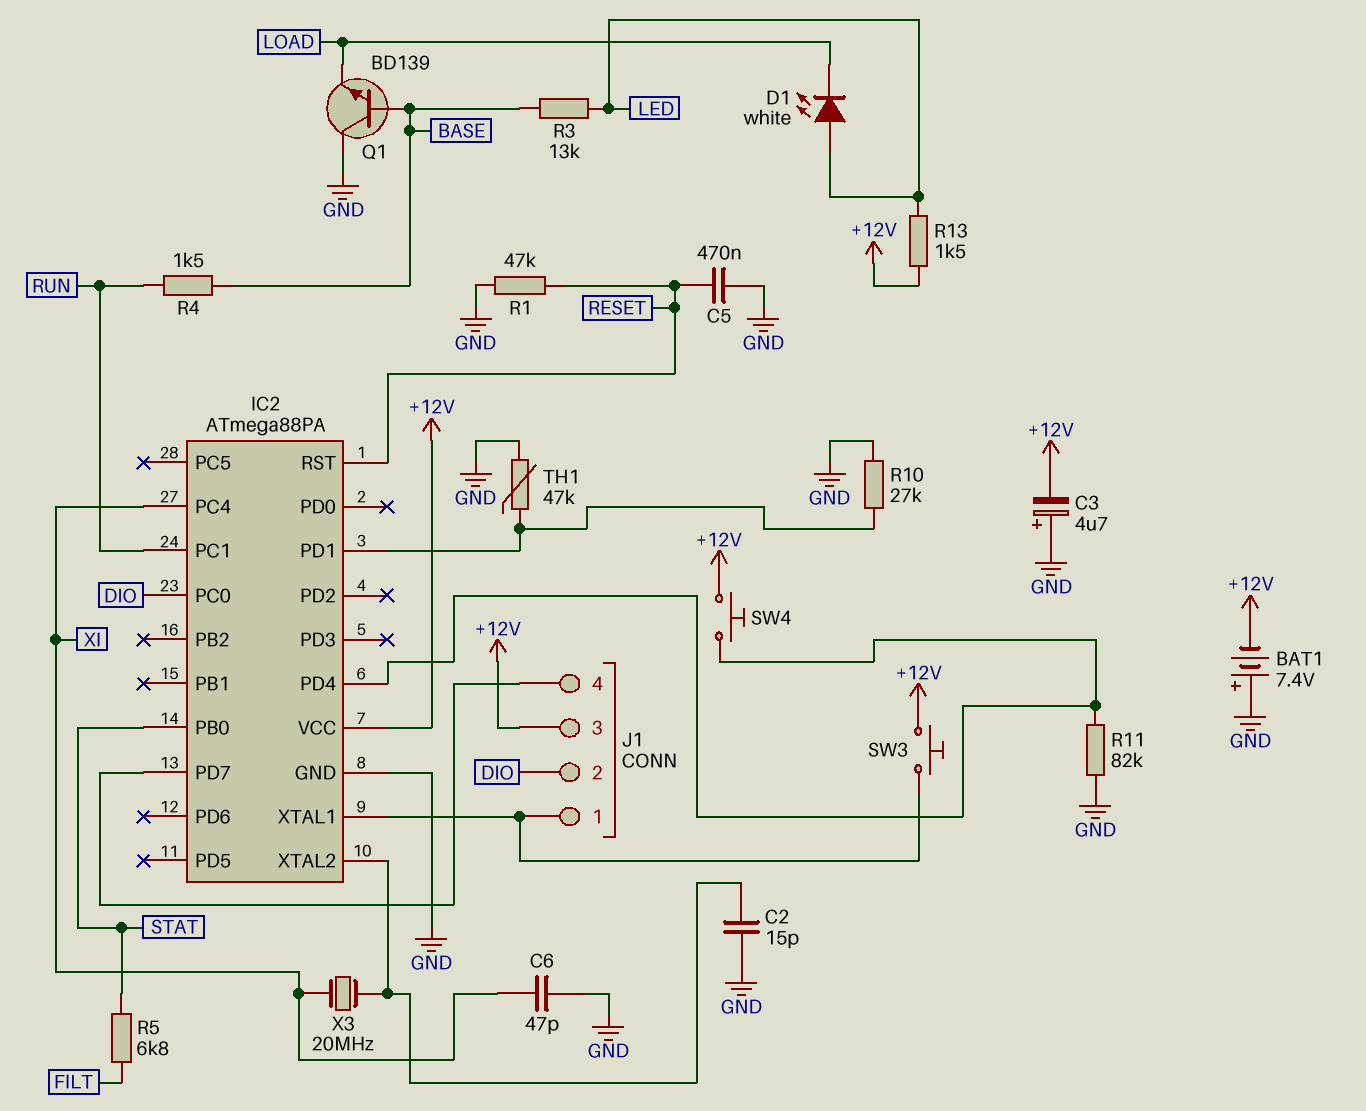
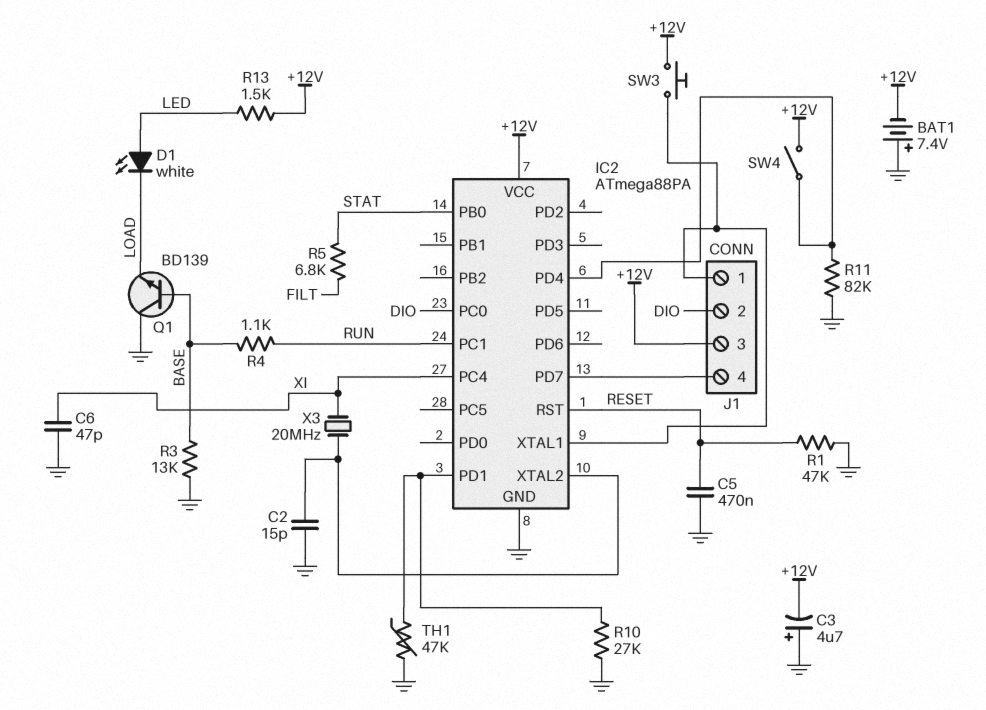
R3: 13k (BASE, LED) -> 13k (BASE, GND)
R4: 1.5k (BASE, RUN) -> 1.1k (BASE, RUN)
SW4: button (+12V, IC2/PD4) -> switch (+12V, IC2/PD4)

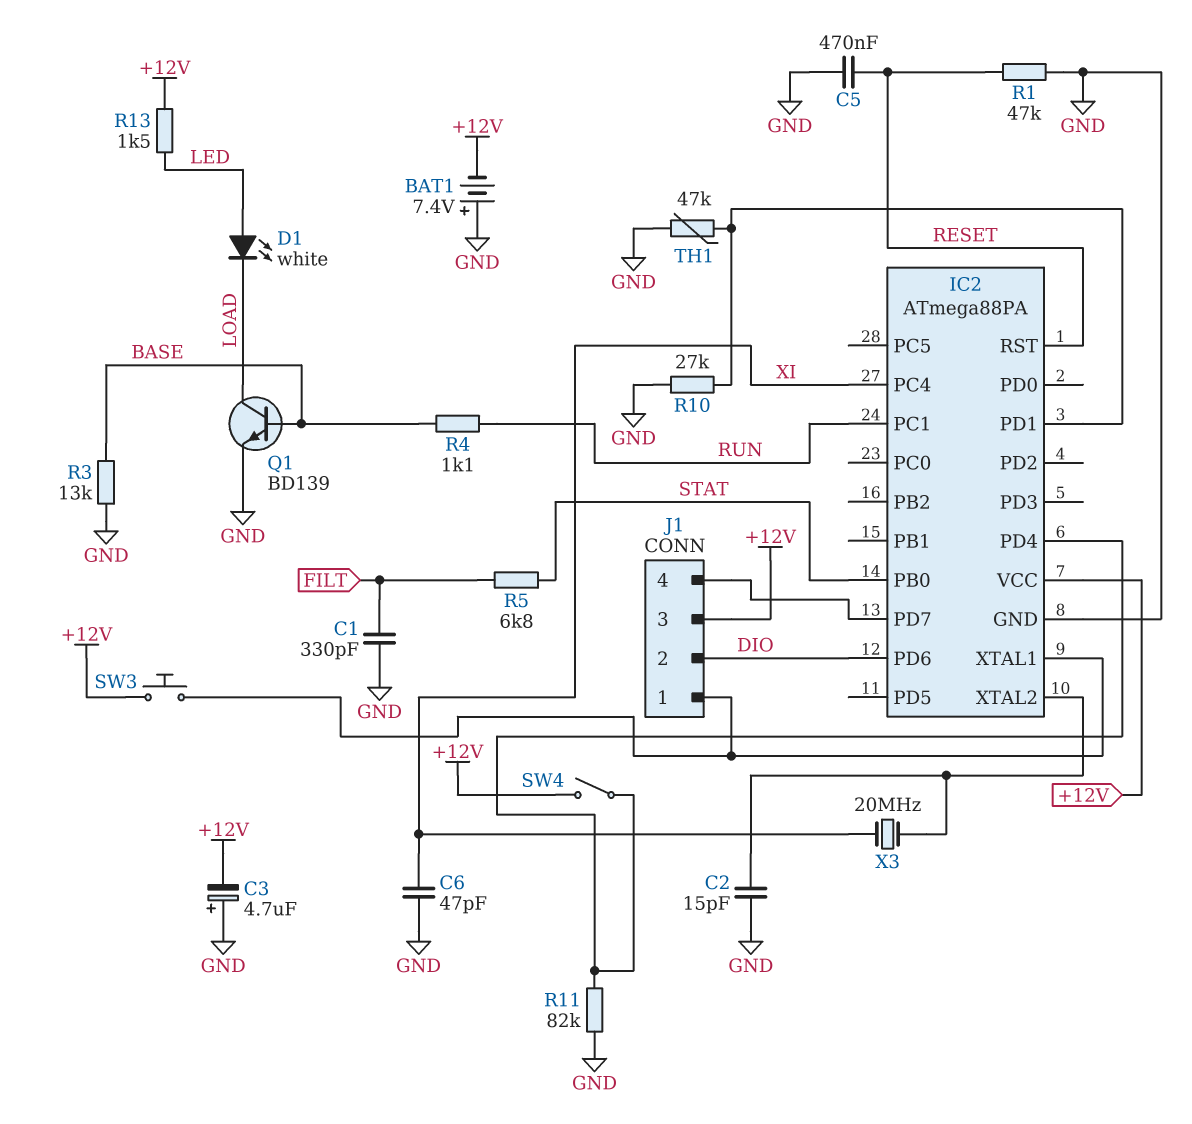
C1: none -> 330pF (FILT, GND)
IC2 pin PC0: DIO -> none
IC2 pin PD6: none -> DIO
Q1: NPN BD139 (B BASE, C GND, E LOAD) -> NPN BD139 (B BASE, C LOAD, E GND)

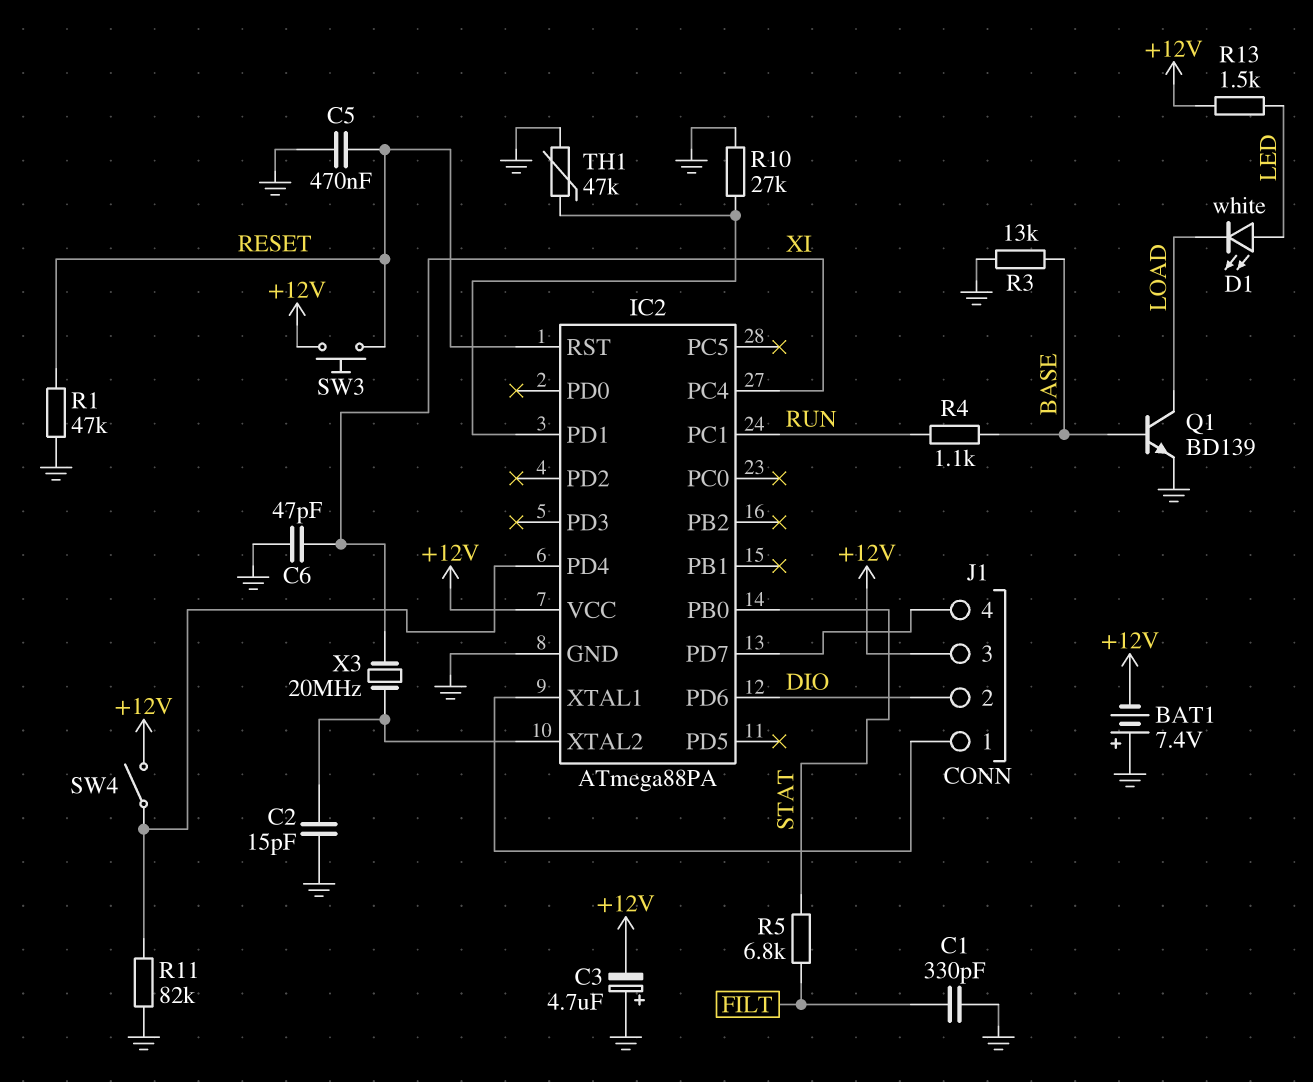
SW3: button (+12V, IC2/XTAL1) -> button (+12V, RESET)

